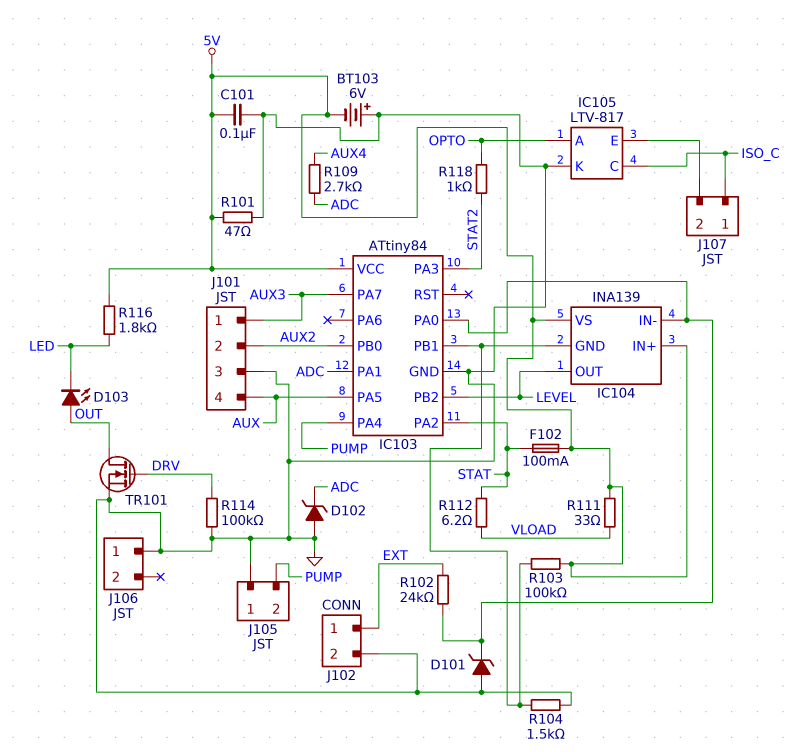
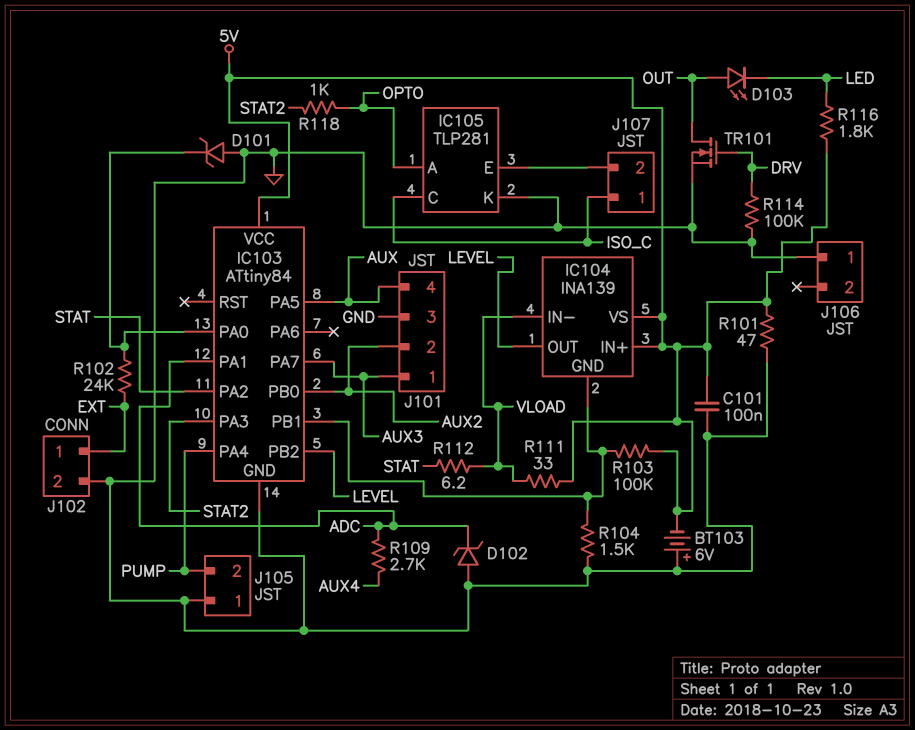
F102: 100mA (5V, STAT) -> none
IC104 pin IN-: IC103/PA0 -> VLOAD
IC105: LTV-817 -> TLP281

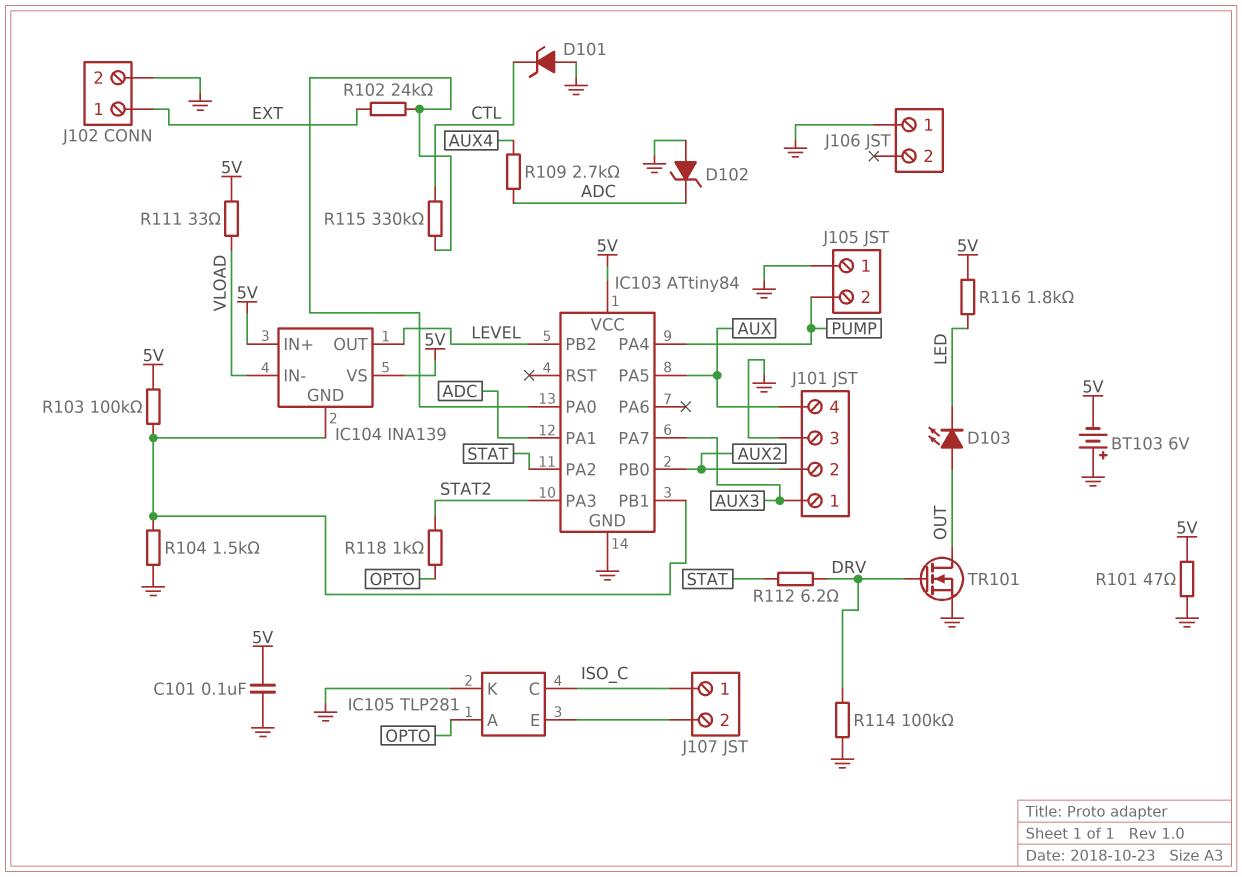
D101: zener (A GND, K IC103/PA0) -> zener (A GND, K CTL)
R112: 6.2 (STAT, VLOAD) -> 6.2 (DRV, STAT)
R115: none -> 330k (CTL, IC103/PA0)

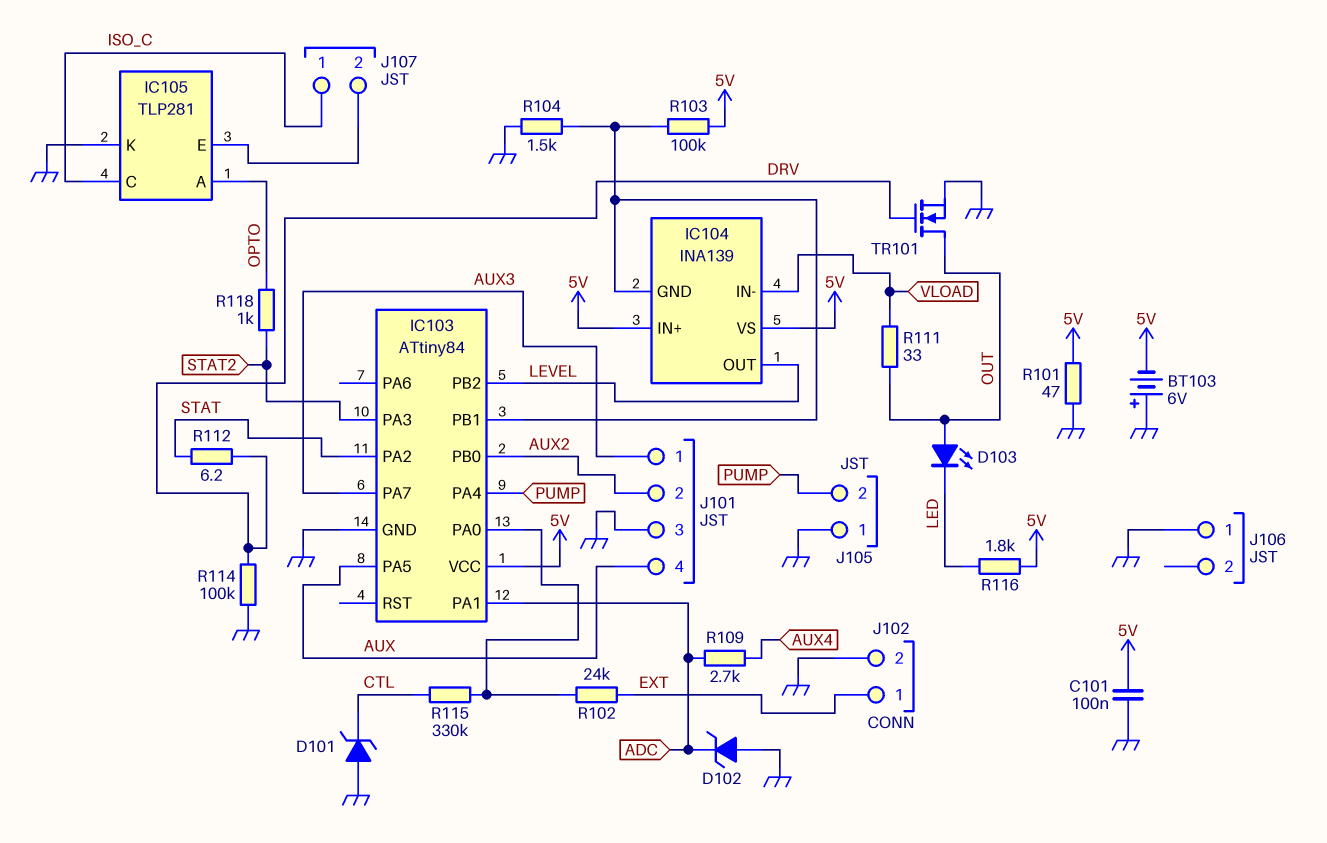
R111: 33 (5V, VLOAD) -> 33 (OUT, VLOAD)

